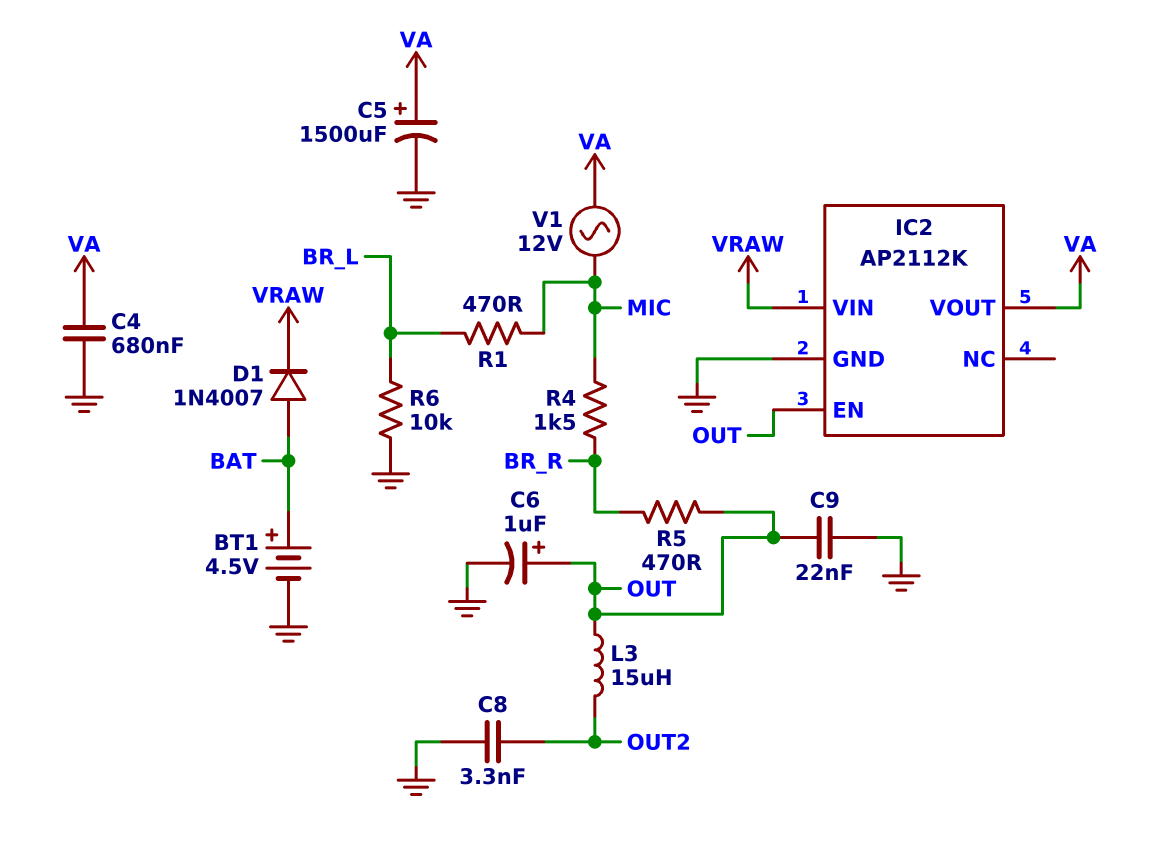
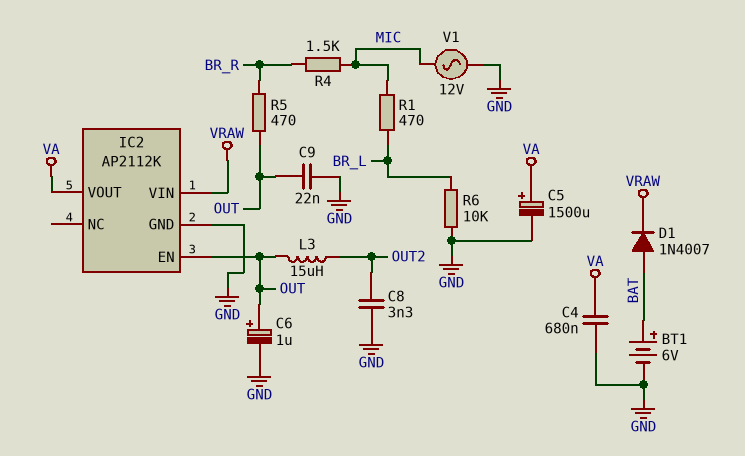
BT1: 4.5V (plus BAT, minus GND) -> 6V (plus BAT, minus GND)
V1: AC 12V (MIC, VA) -> AC 12V (GND, MIC)

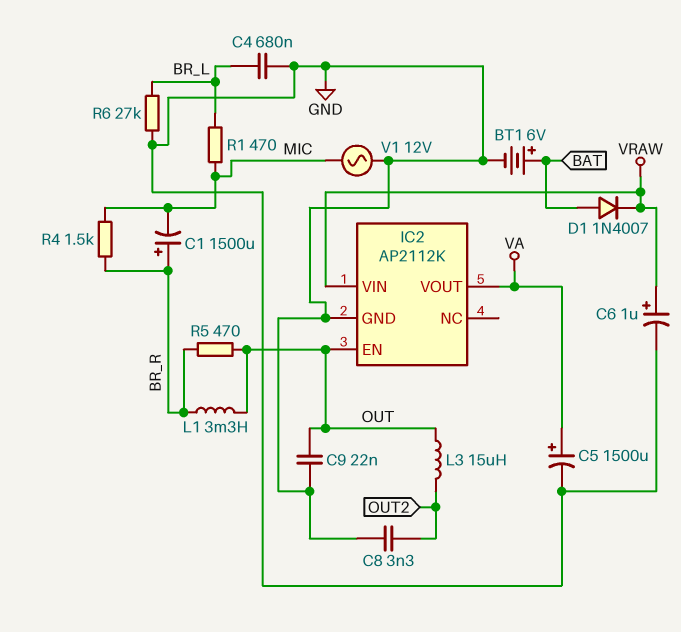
C1: none -> 1500uF (plus BR_R, minus MIC)
C4: 680nF (GND, VA) -> 680nF (BR_L, GND)
C6: 1uF (plus OUT, minus GND) -> 1uF (plus VRAW, minus GND)
L1: none -> 3.3mH (BR_R, OUT)
R6: 10k (BR_L, GND) -> 27k (BR_L, GND)

